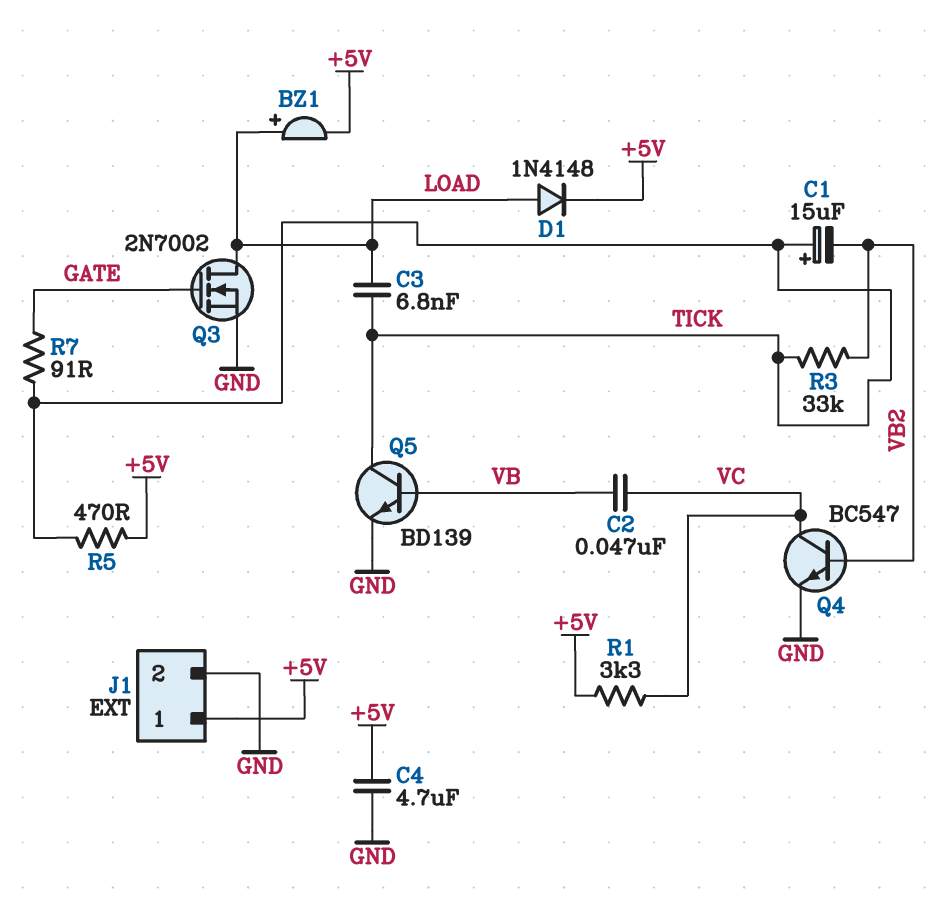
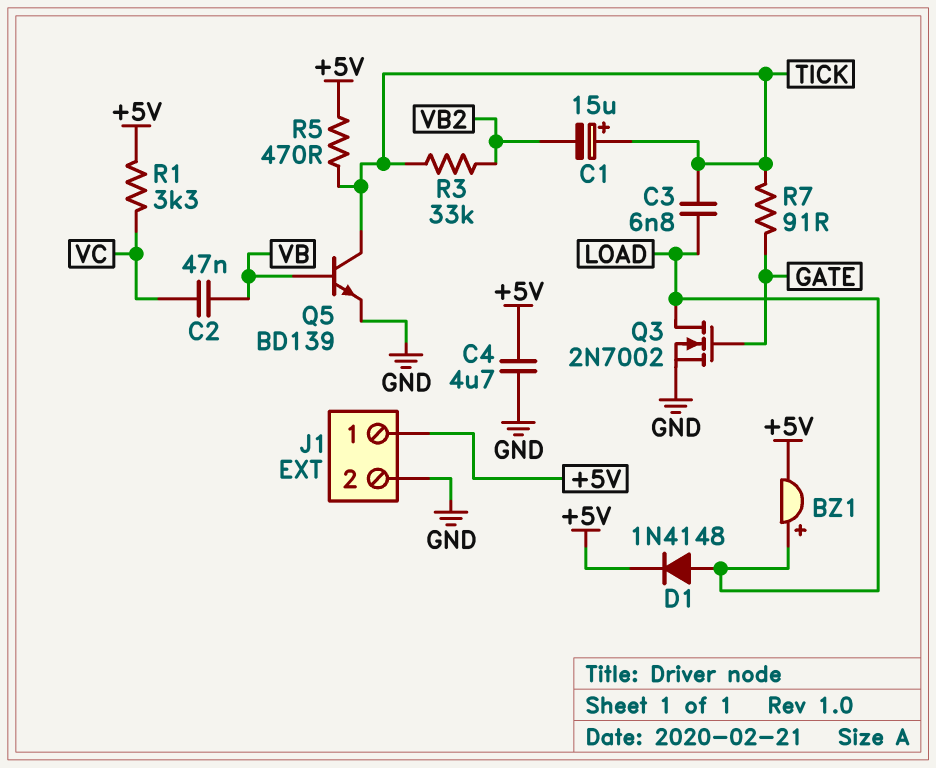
Q4: NPN BC547 (B VB2, C VC, E GND) -> none

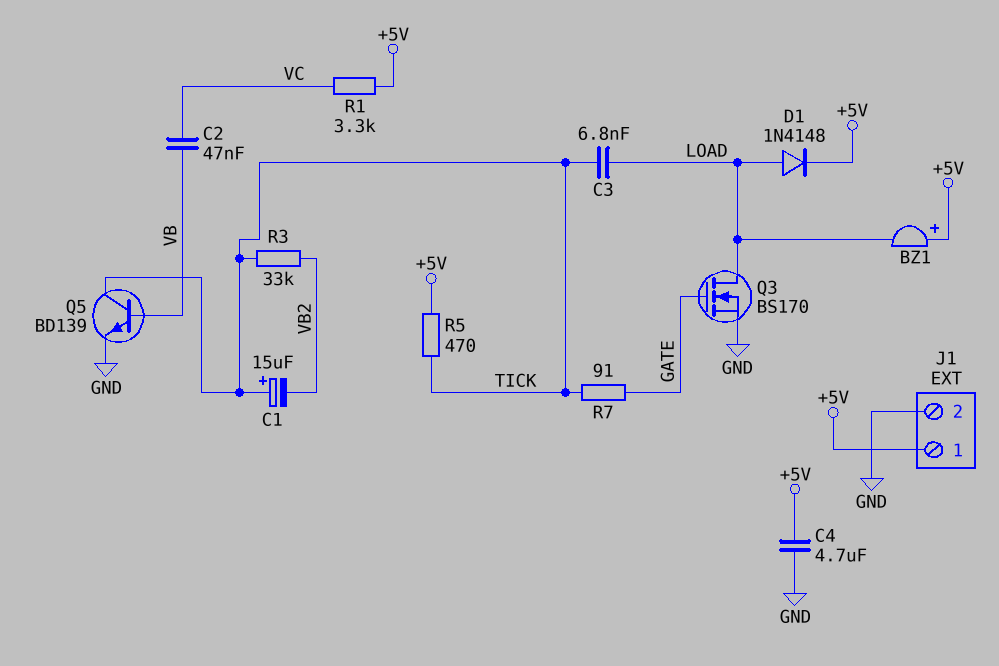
BZ1: buzzer (plus LOAD, minus +5V) -> buzzer (plus +5V, minus LOAD)
Q3: NMOS 2N7002 (G GATE, D LOAD, S GND) -> NMOS BS170 (G GATE, D LOAD, S GND)

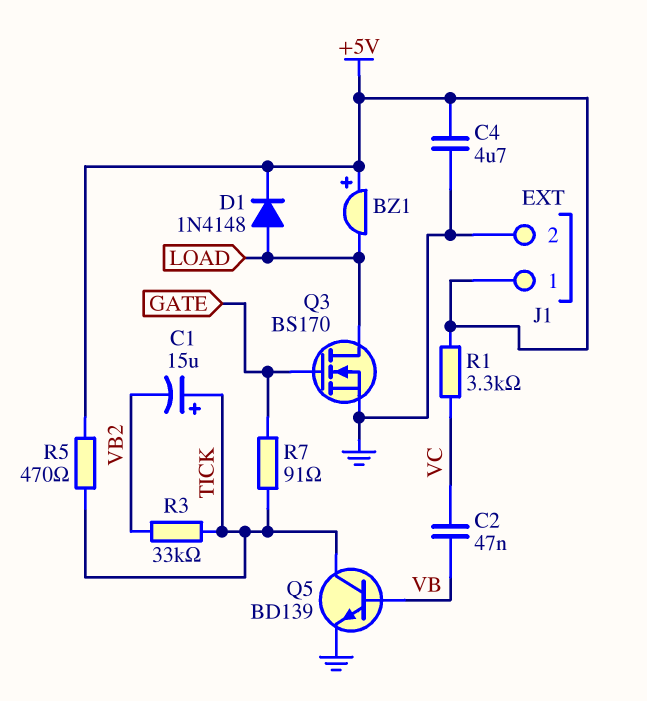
C3: 6.8nF (LOAD, TICK) -> none

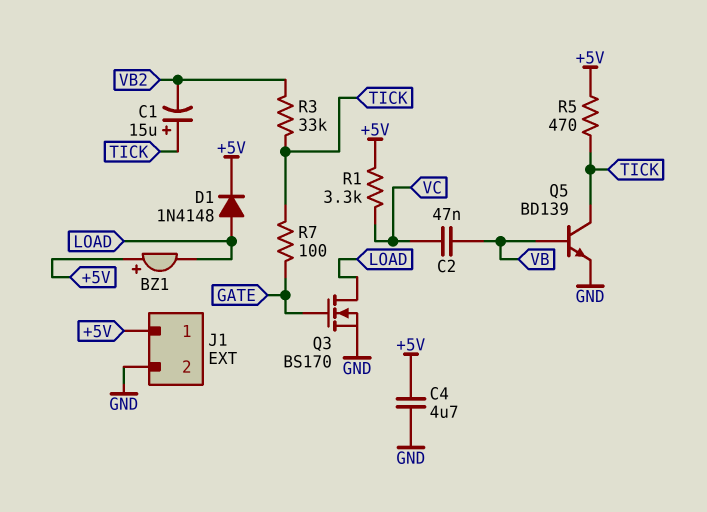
R7: 91 (GATE, TICK) -> 100 (GATE, TICK)

